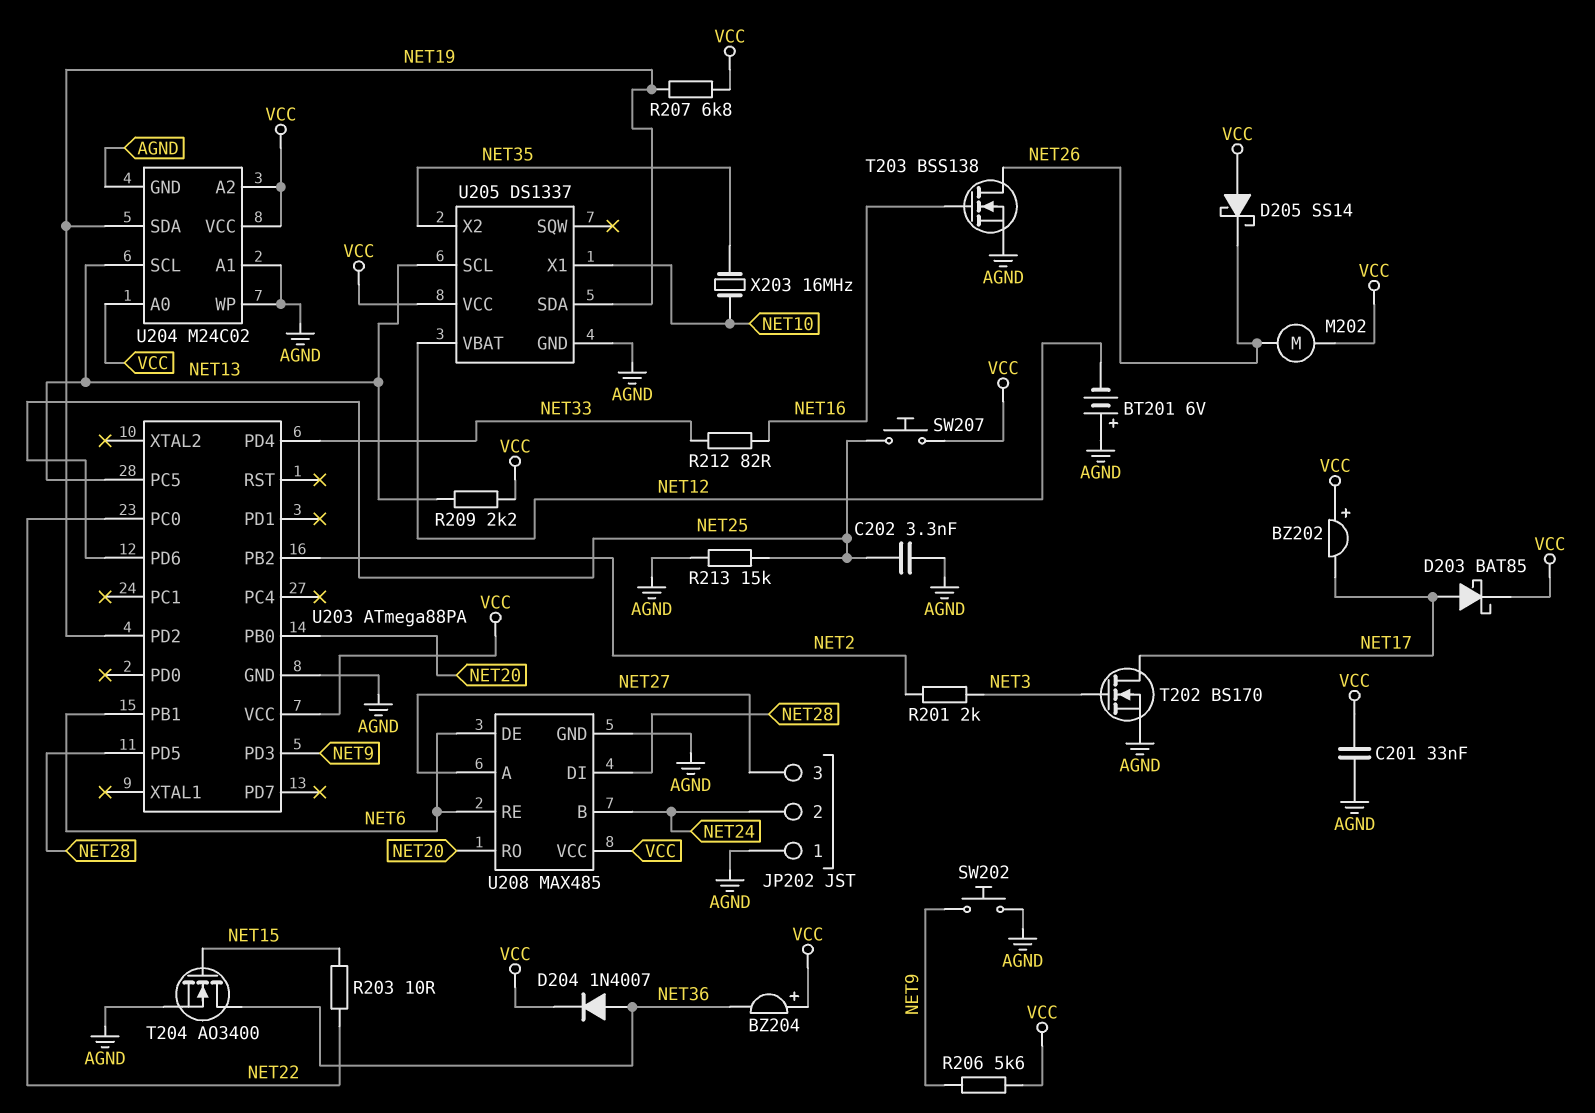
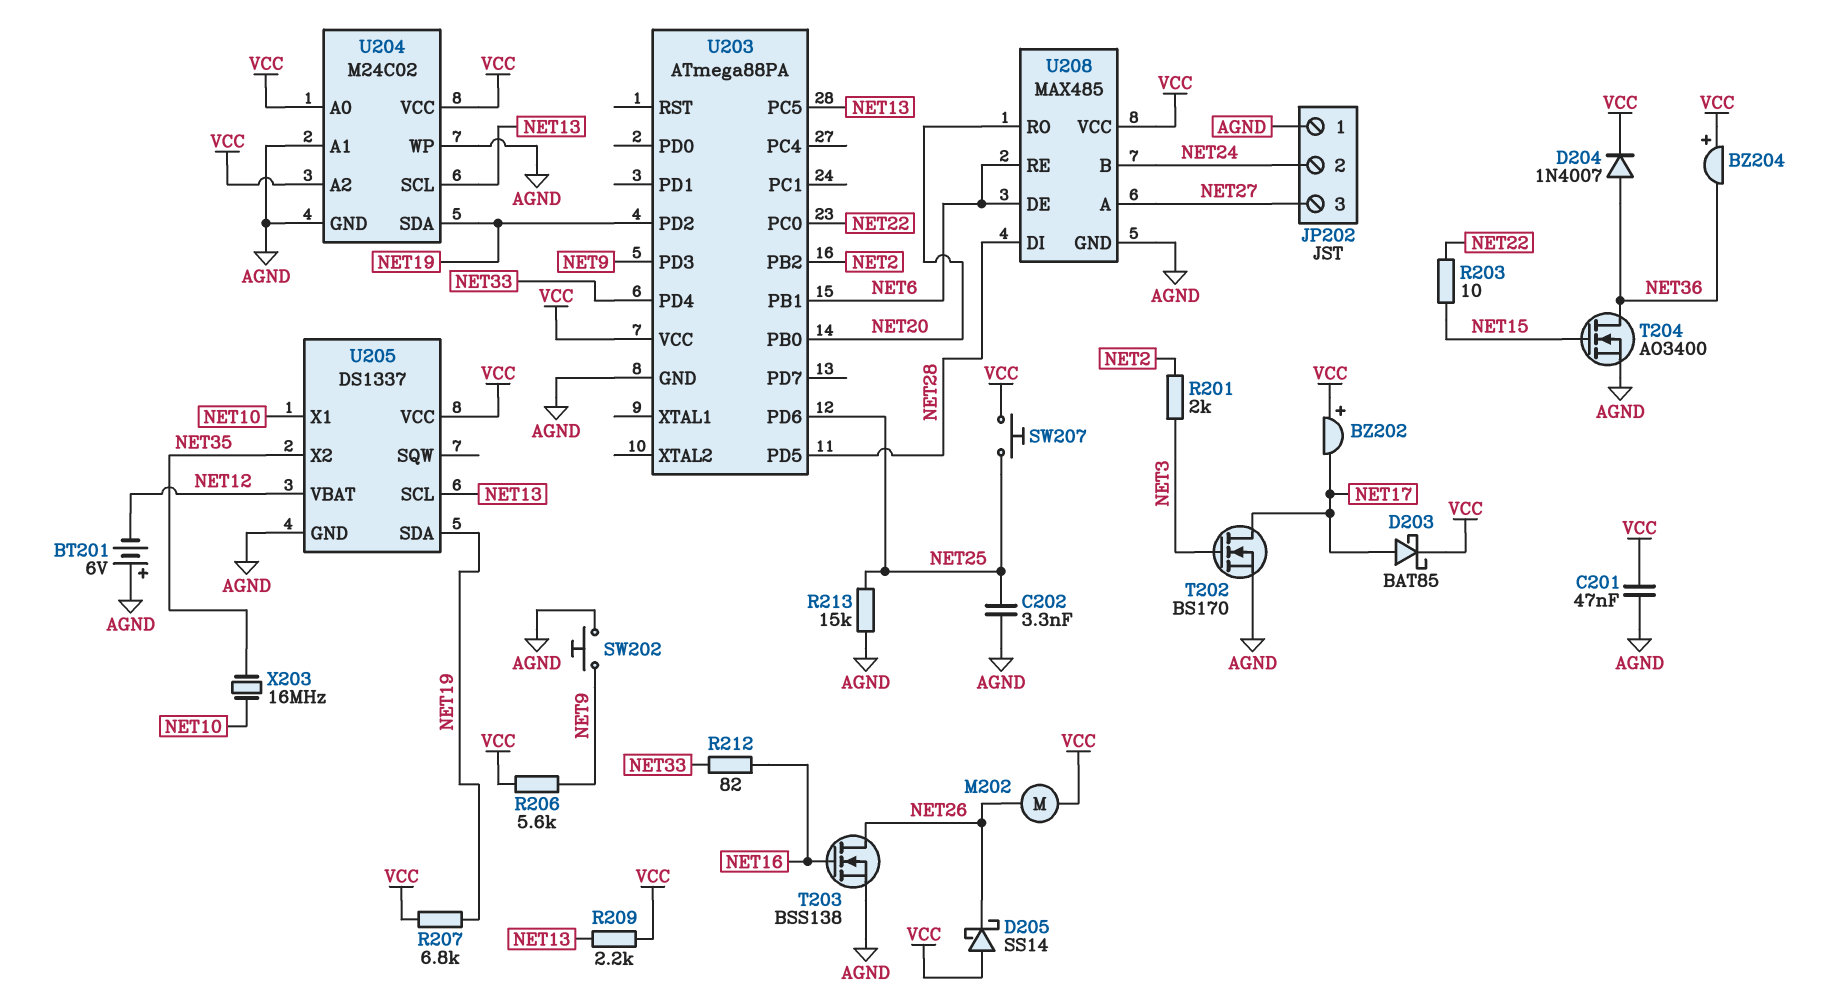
C201: 33nF (AGND, VCC) -> 47nF (AGND, VCC)

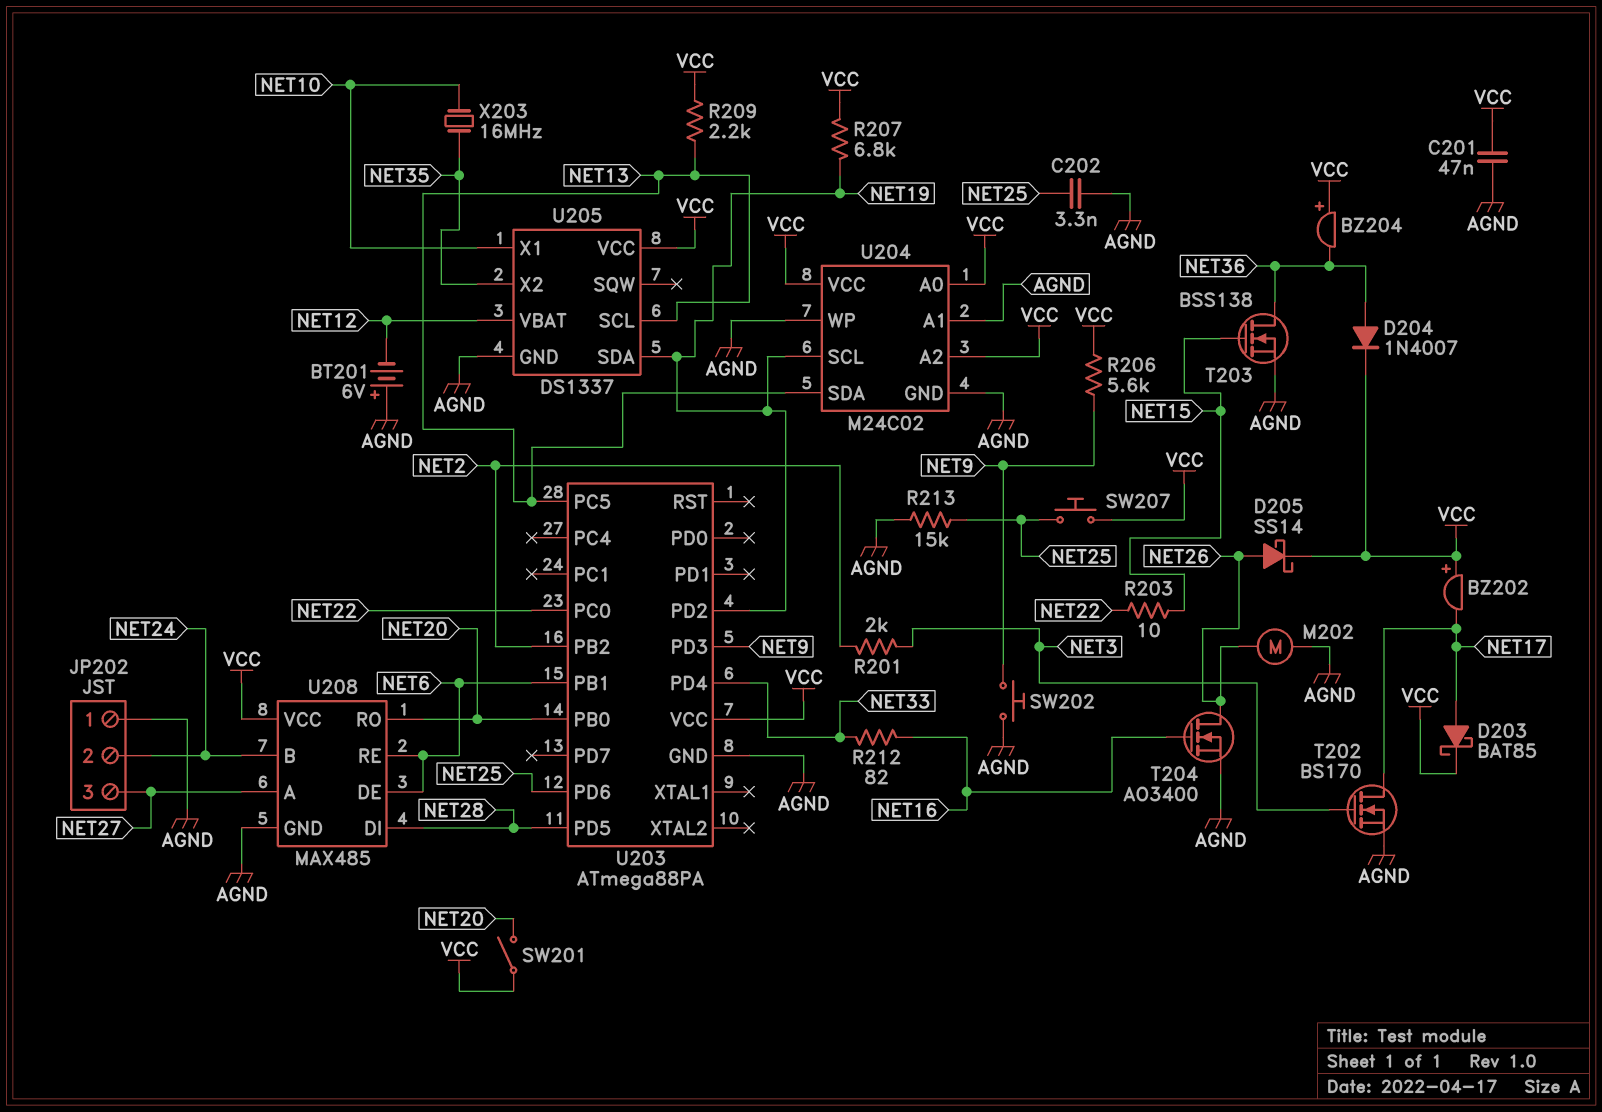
D205: schottky SS14 (A VCC, K NET26) -> schottky SS14 (A NET26, K VCC)
M202: motor (NET26, VCC) -> motor (AGND, NET26)
SW201: none -> switch (NET20, VCC)
T203: NMOS BSS138 (G NET16, D NET26, S AGND) -> NMOS BSS138 (G NET15, D NET36, S AGND)
T204: NMOS AO3400 (G NET15, D NET36, S AGND) -> NMOS AO3400 (G NET16, D NET26, S AGND)
U204 pin SCL: NET13 -> NET19
U204 pin SDA: NET19 -> NET13

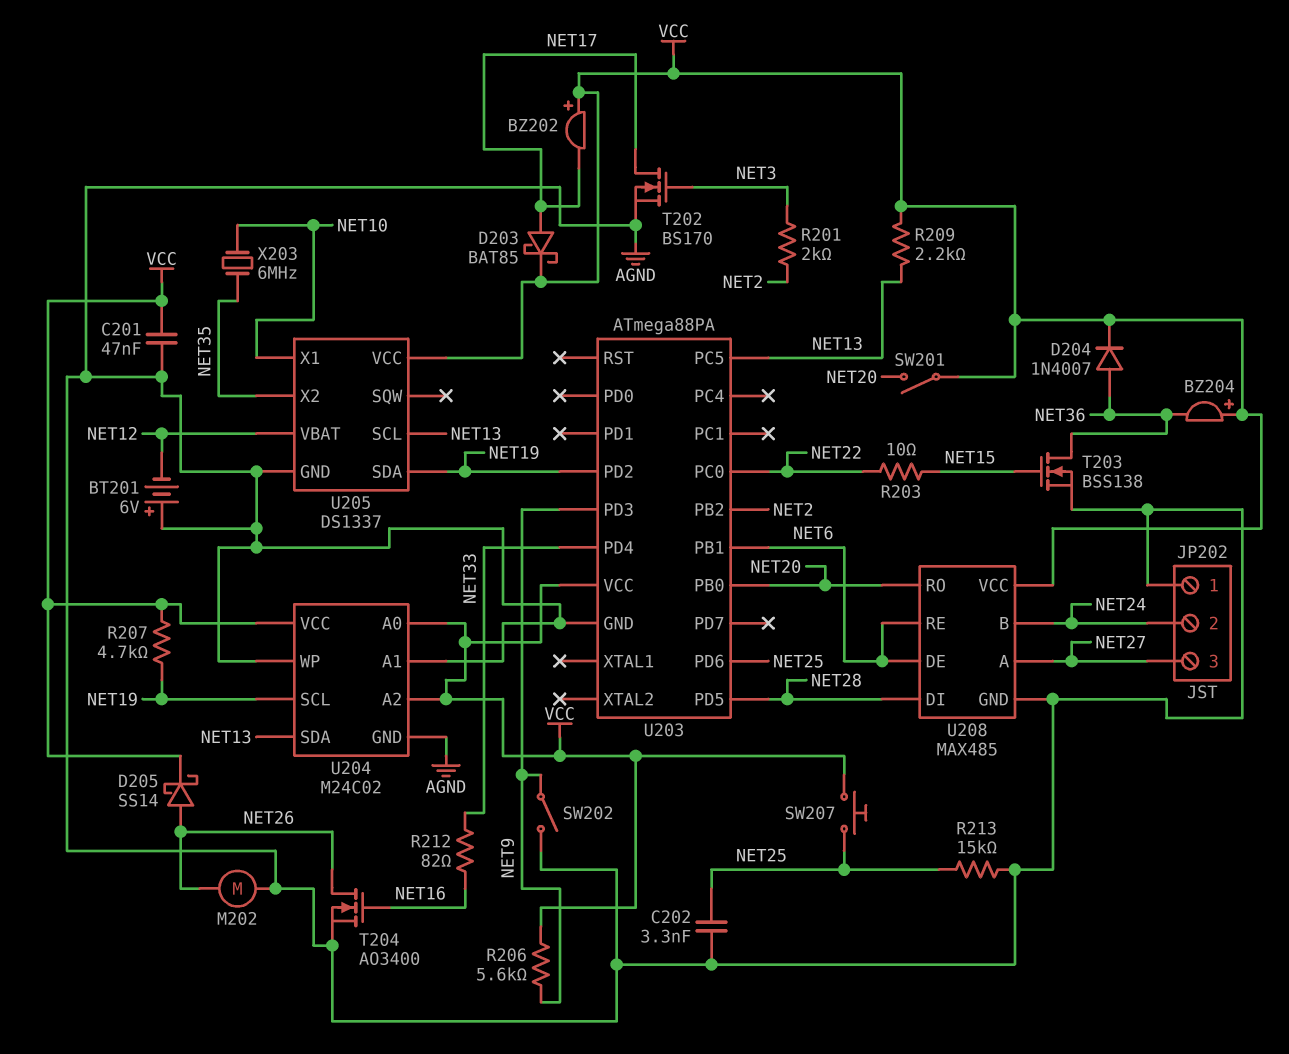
R207: 6.8k (NET19, VCC) -> 4.7k (NET19, VCC)
SW202: button (AGND, NET9) -> switch (AGND, NET9)
X203: 16MHz (NET10, NET35) -> 6MHz (NET10, NET35)

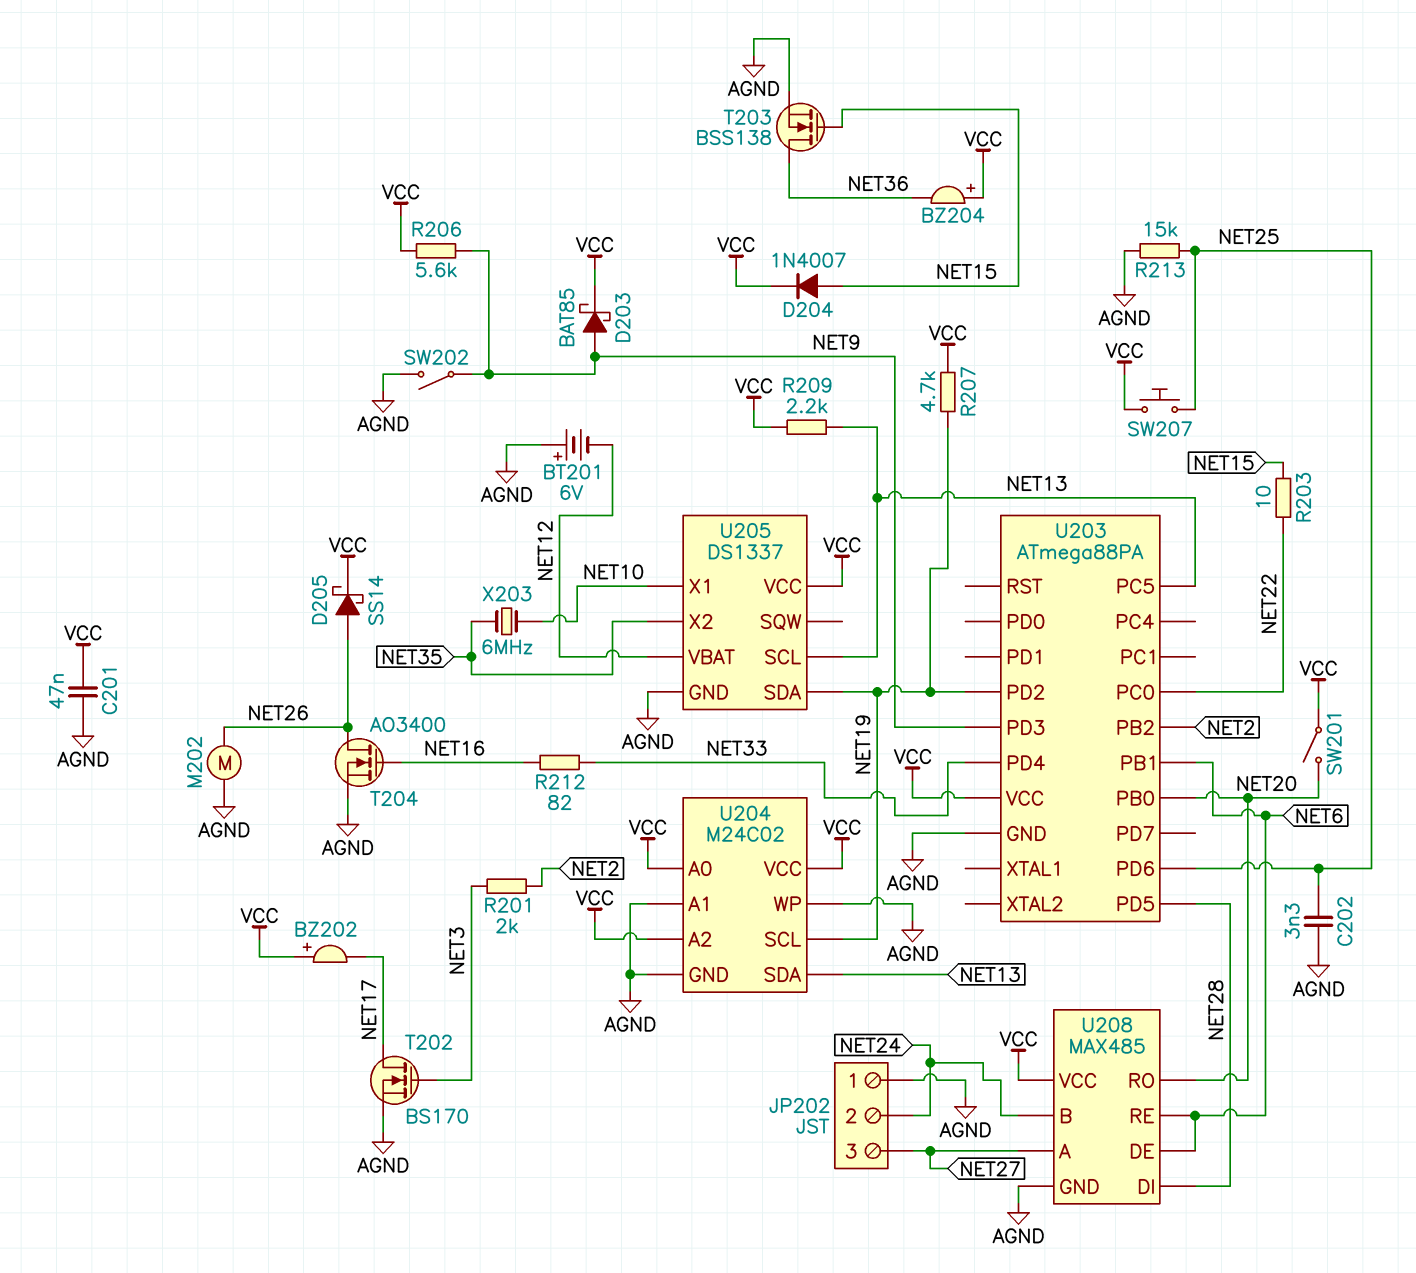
D203: schottky BAT85 (A NET17, K VCC) -> schottky BAT85 (A NET9, K VCC)
D204: diode 1N4007 (A NET36, K VCC) -> diode 1N4007 (A NET15, K VCC)

